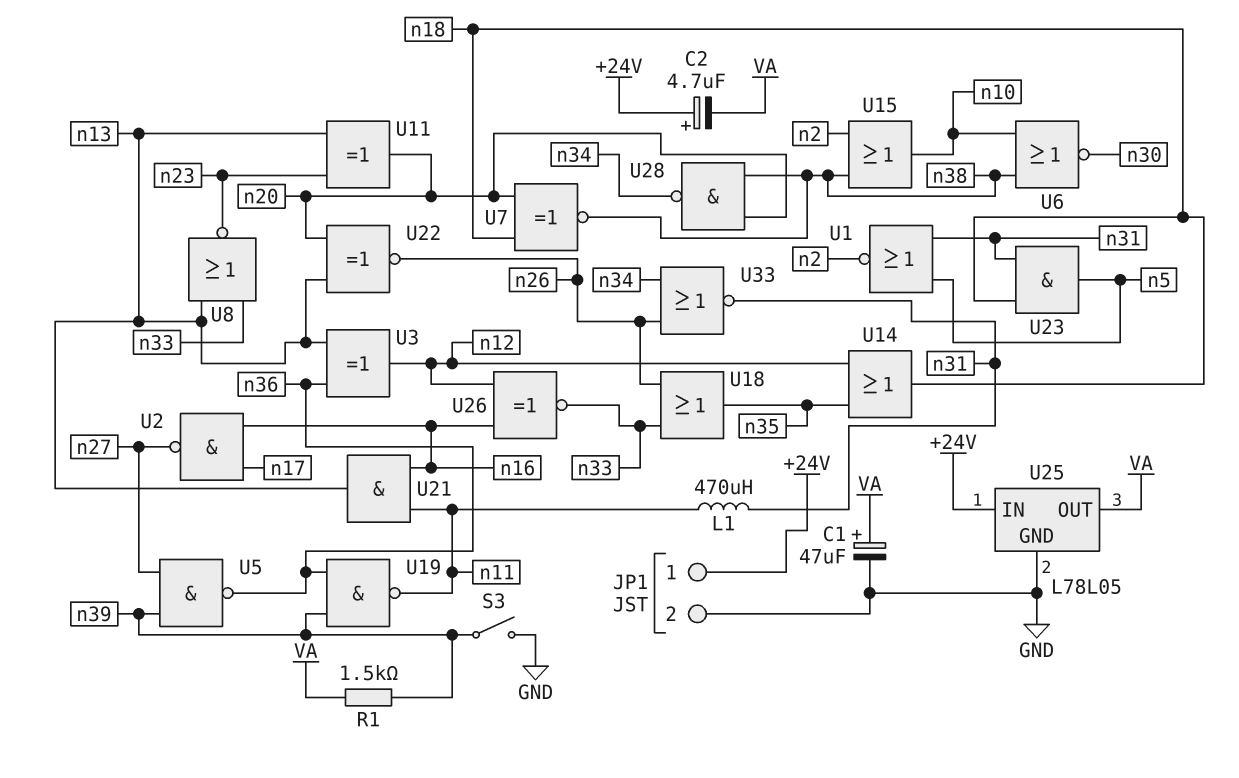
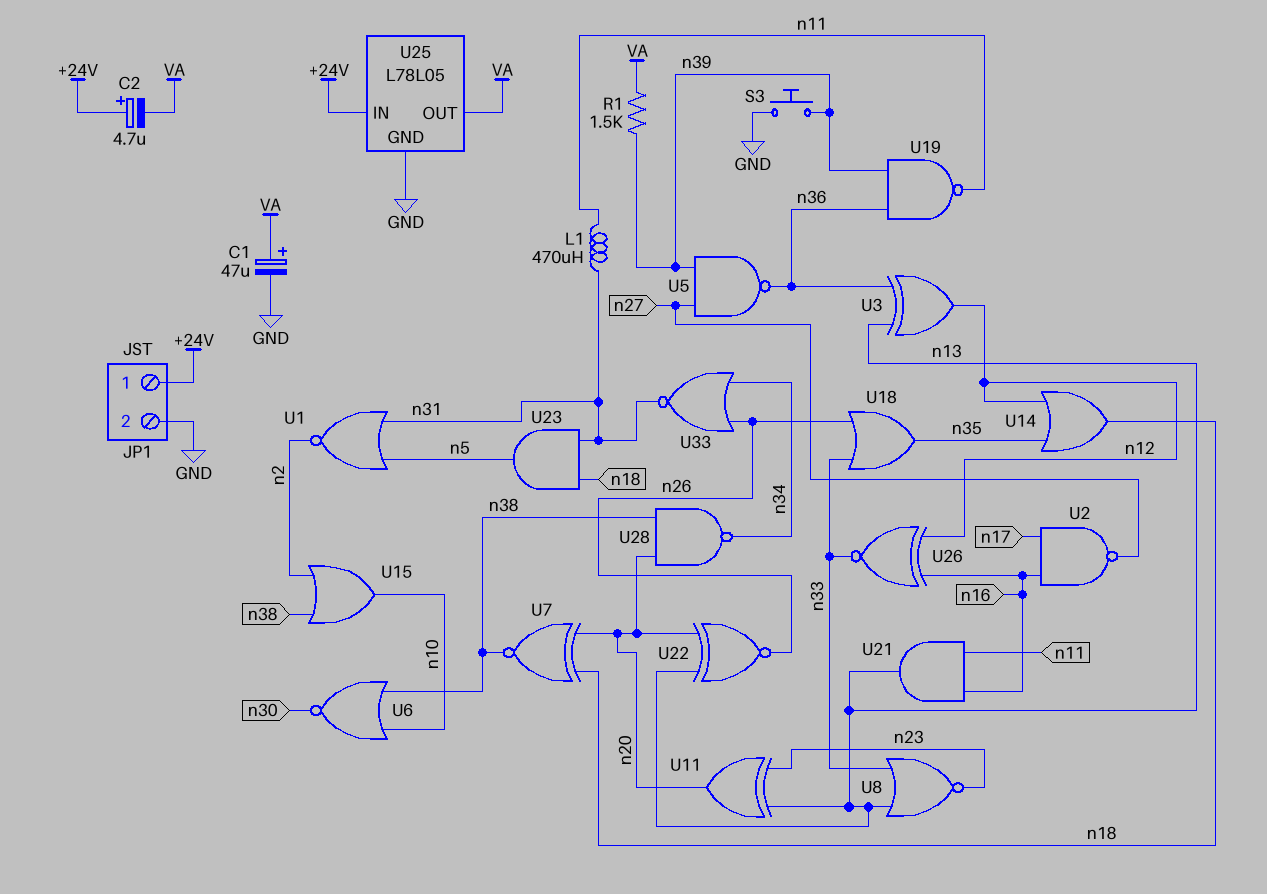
S3: switch (GND, n39) -> button (GND, n39)

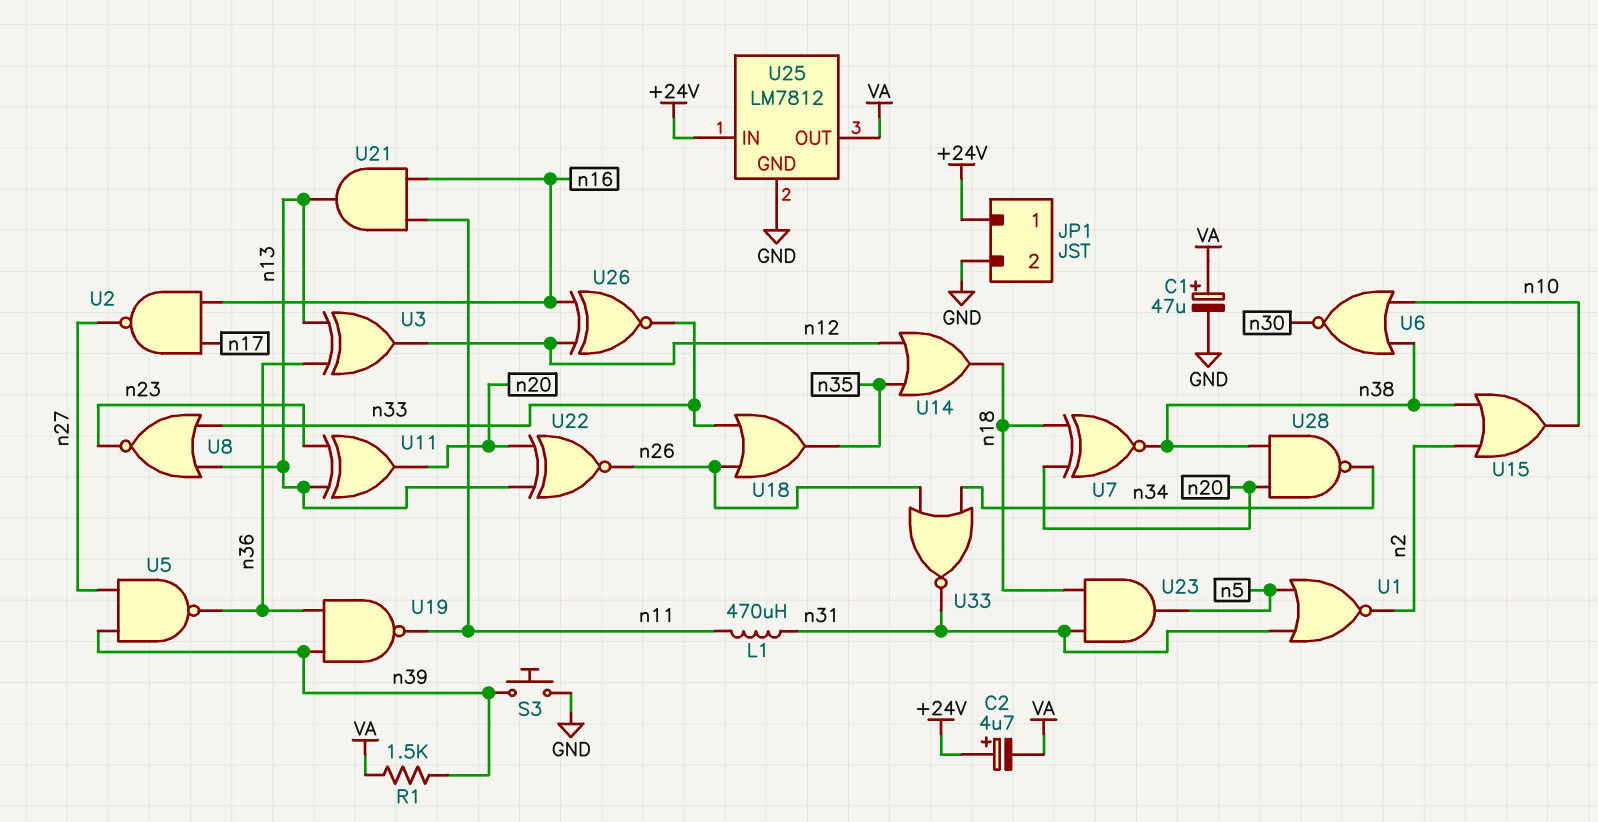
U25: L78L05 -> LM7812

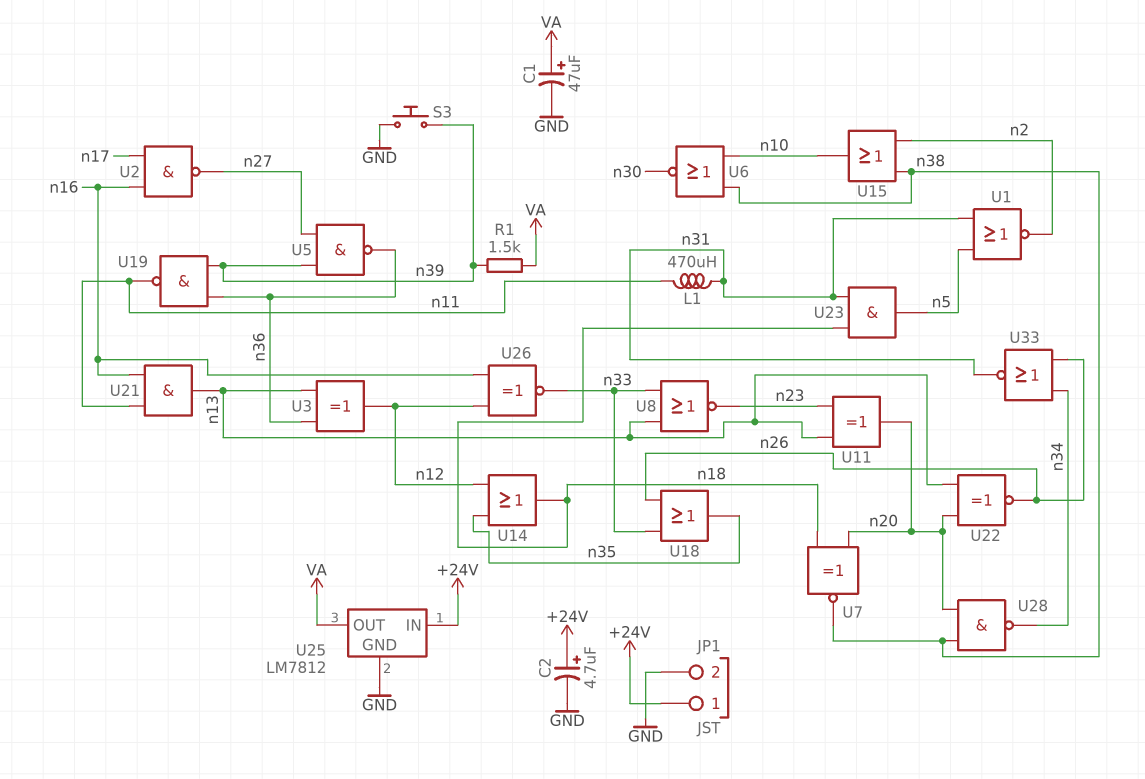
C2: 4.7uF (plus +24V, minus VA) -> 4.7uF (plus +24V, minus GND)

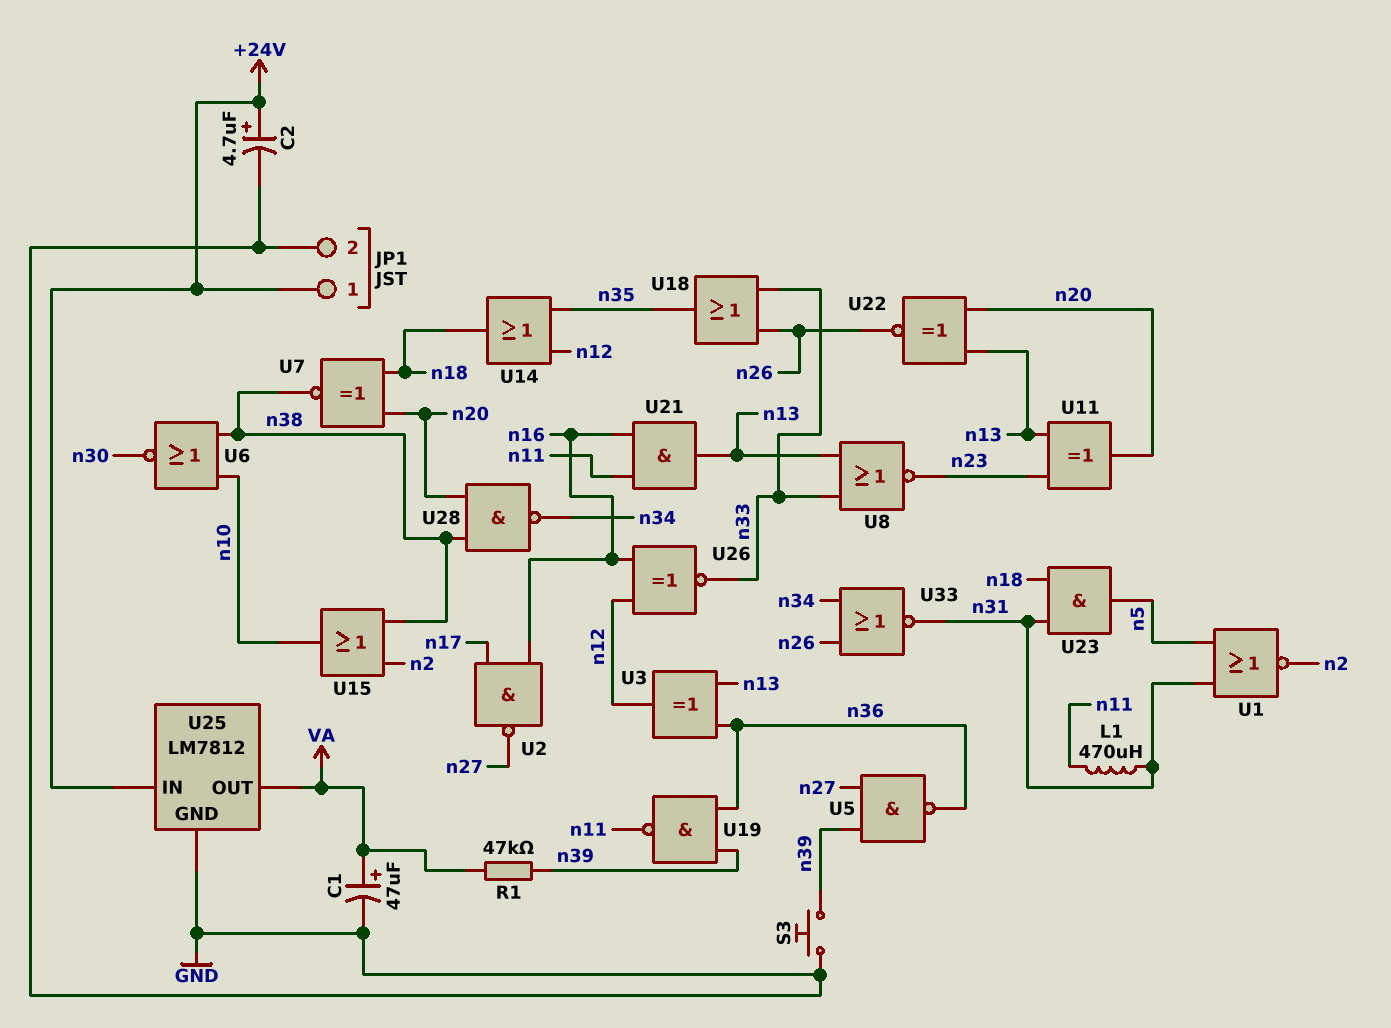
R1: 1.5k (VA, n39) -> 47k (VA, n39)

